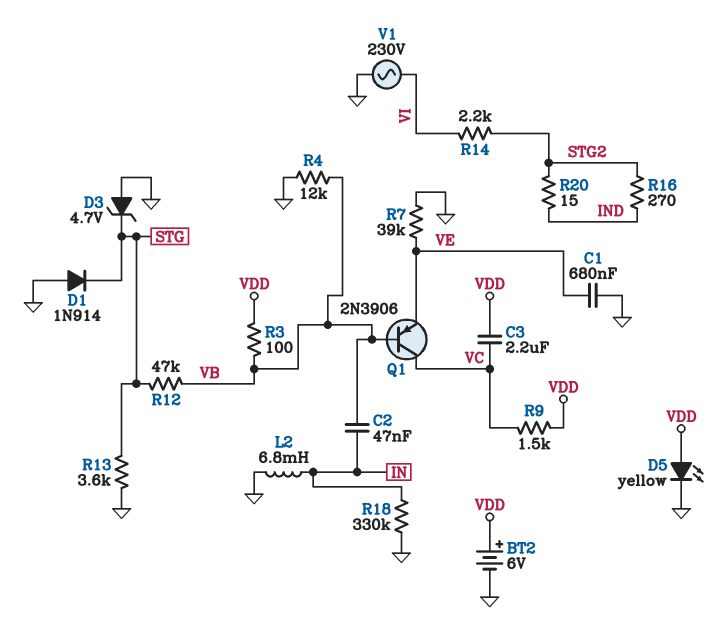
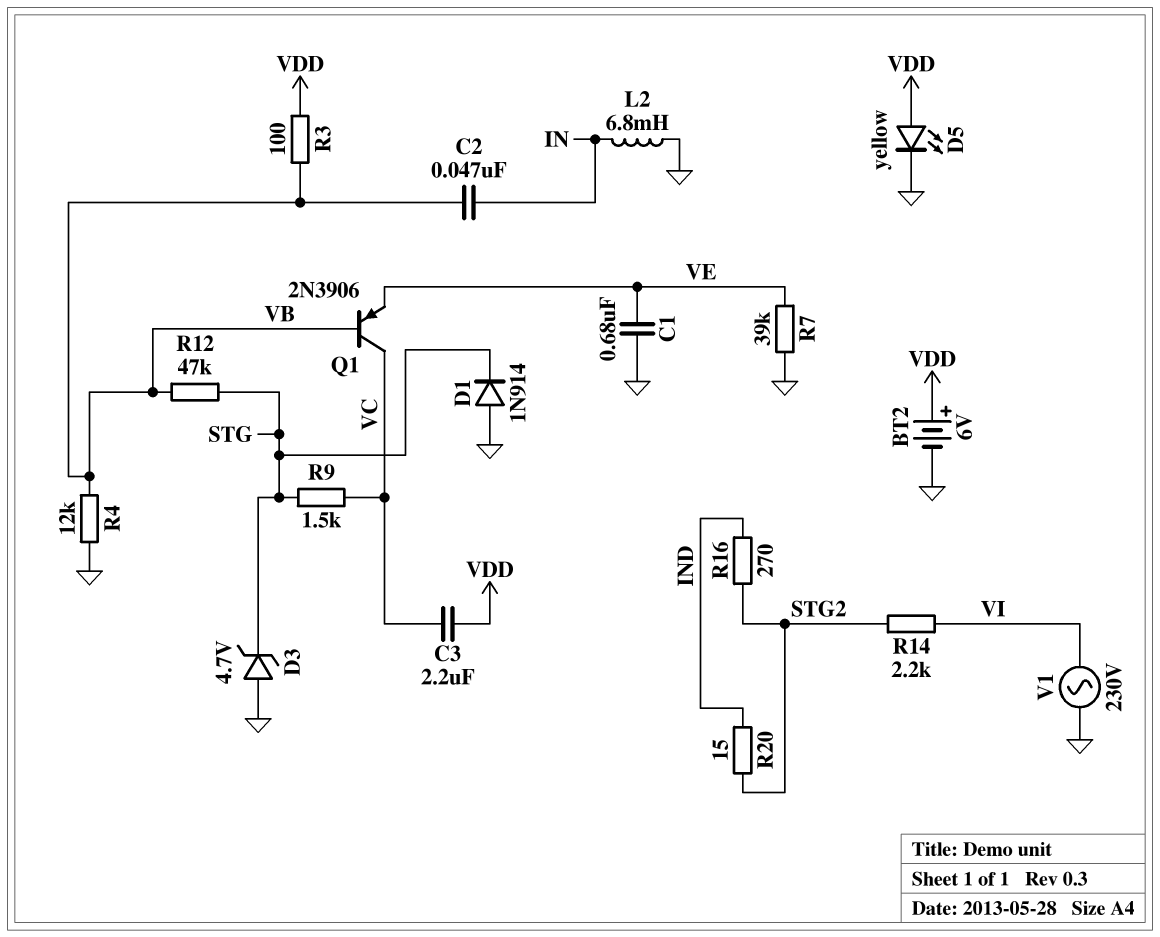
R9: 1.5k (VC, VDD) -> 1.5k (STG, VC)
R13: 3.6k (GND, STG) -> none
R18: 330k (GND, IN) -> none

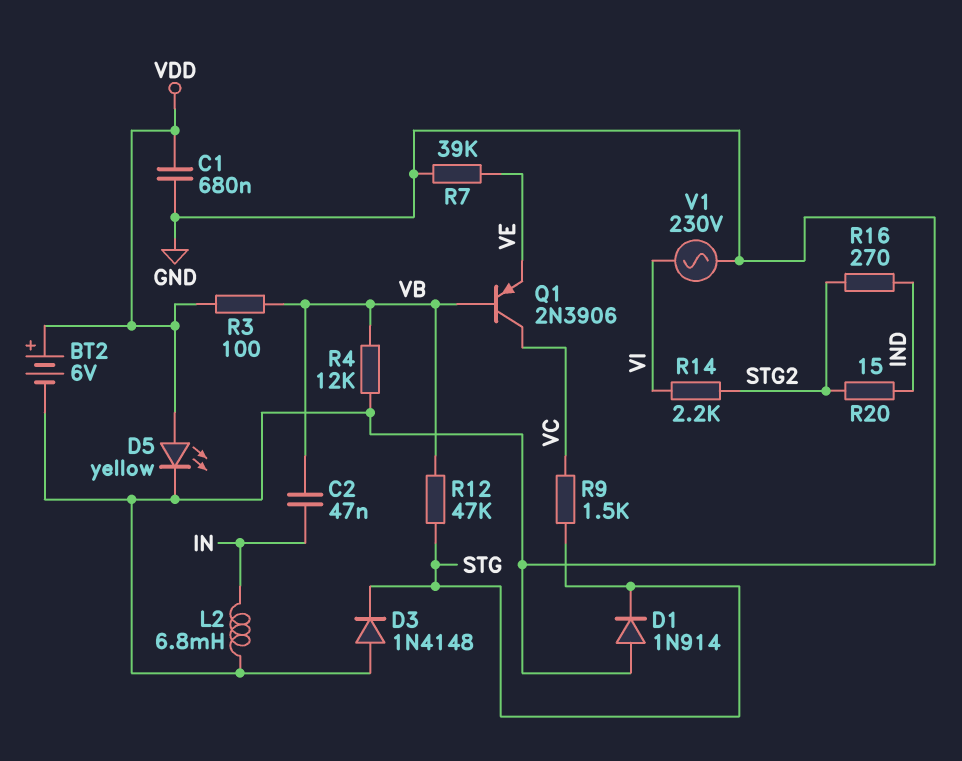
C1: 680nF (GND, VE) -> 680nF (GND, VDD)
C3: 2.2uF (VC, VDD) -> none
D3: zener 4.7V (A GND, K STG) -> diode 1N4148 (A GND, K STG)

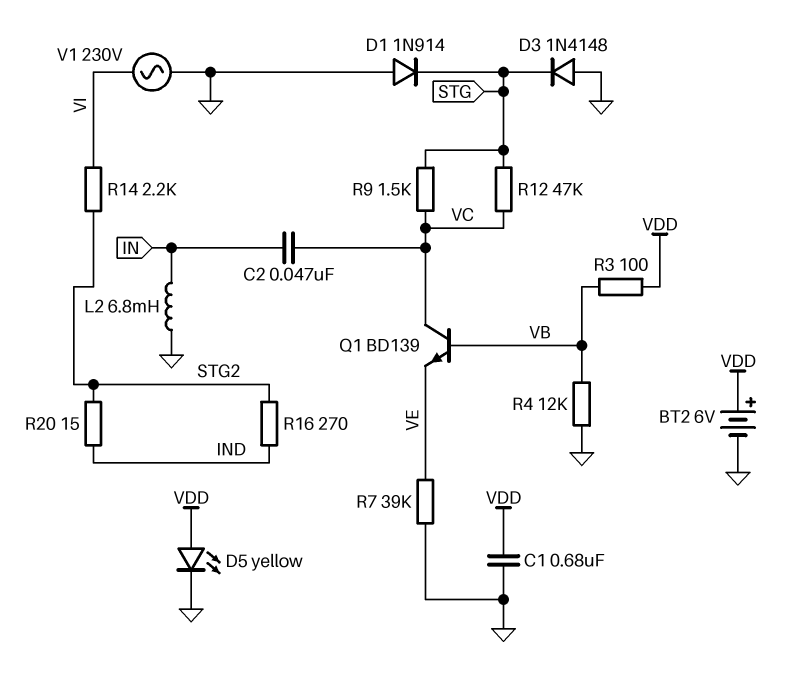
C2: 47nF (IN, VB) -> 47nF (IN, VC)
Q1: PNP 2N3906 (B VB, C VC, E VE) -> NPN BD139 (B VB, C VC, E VE)
R12: 47k (STG, VB) -> 47k (STG, VC)

